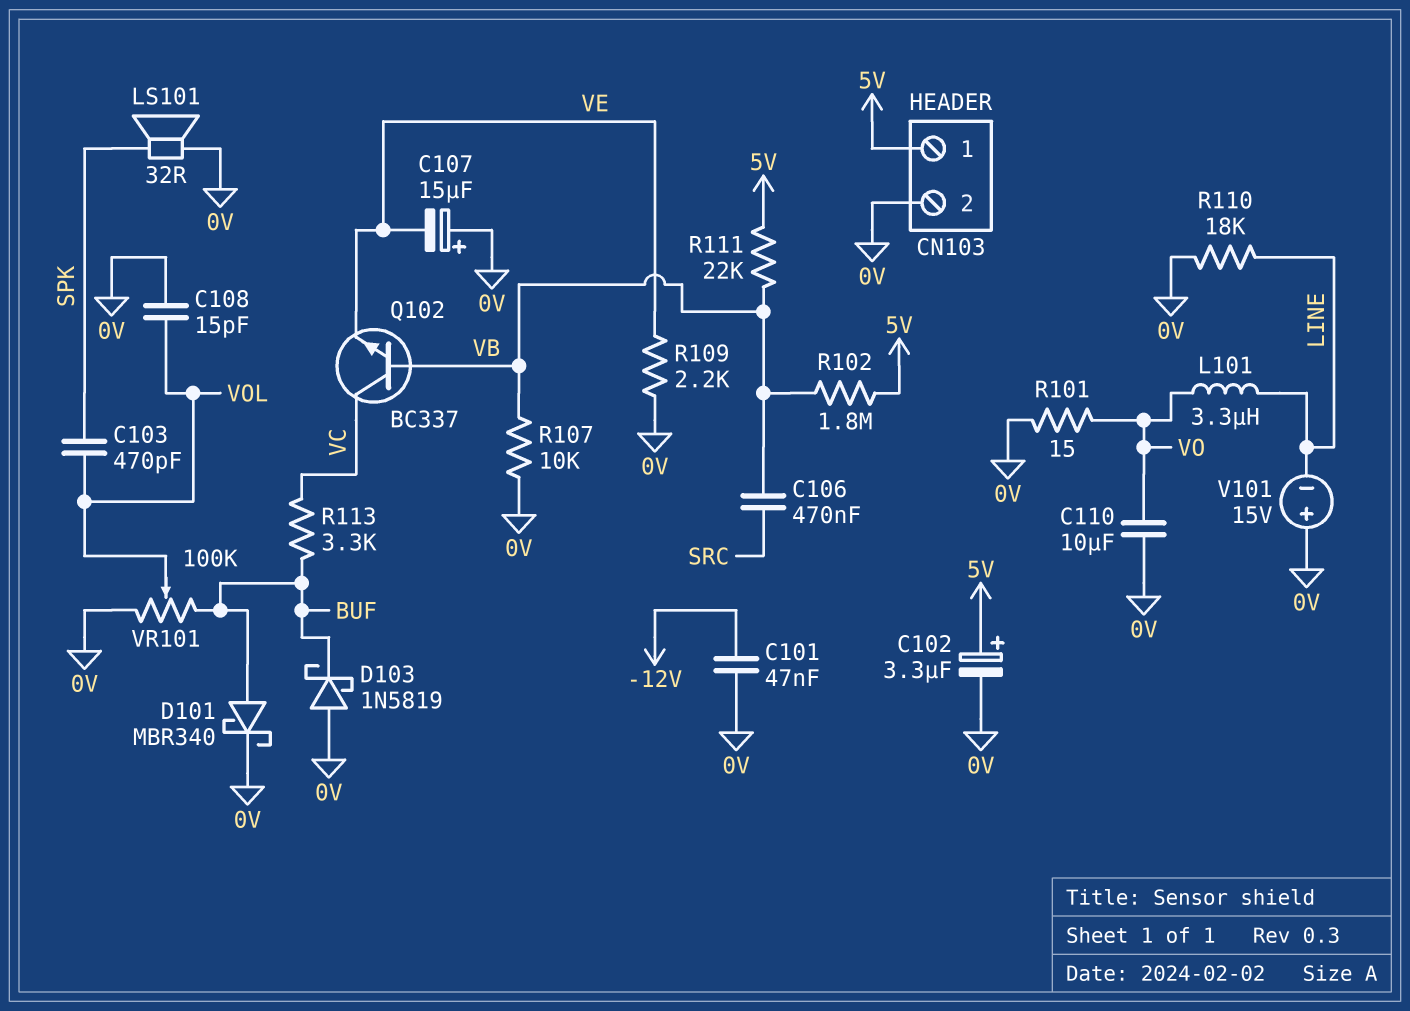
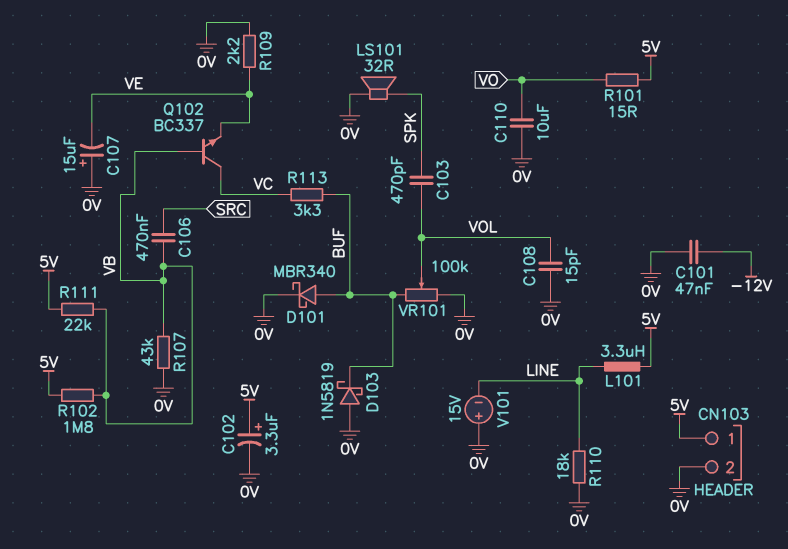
L101: 3.3uH (LINE, VO) -> 3.3uH (5V, LINE)
R101: 15 (0V, VO) -> 15 (5V, VO)
R107: 10k (0V, VB) -> 43k (0V, VB)

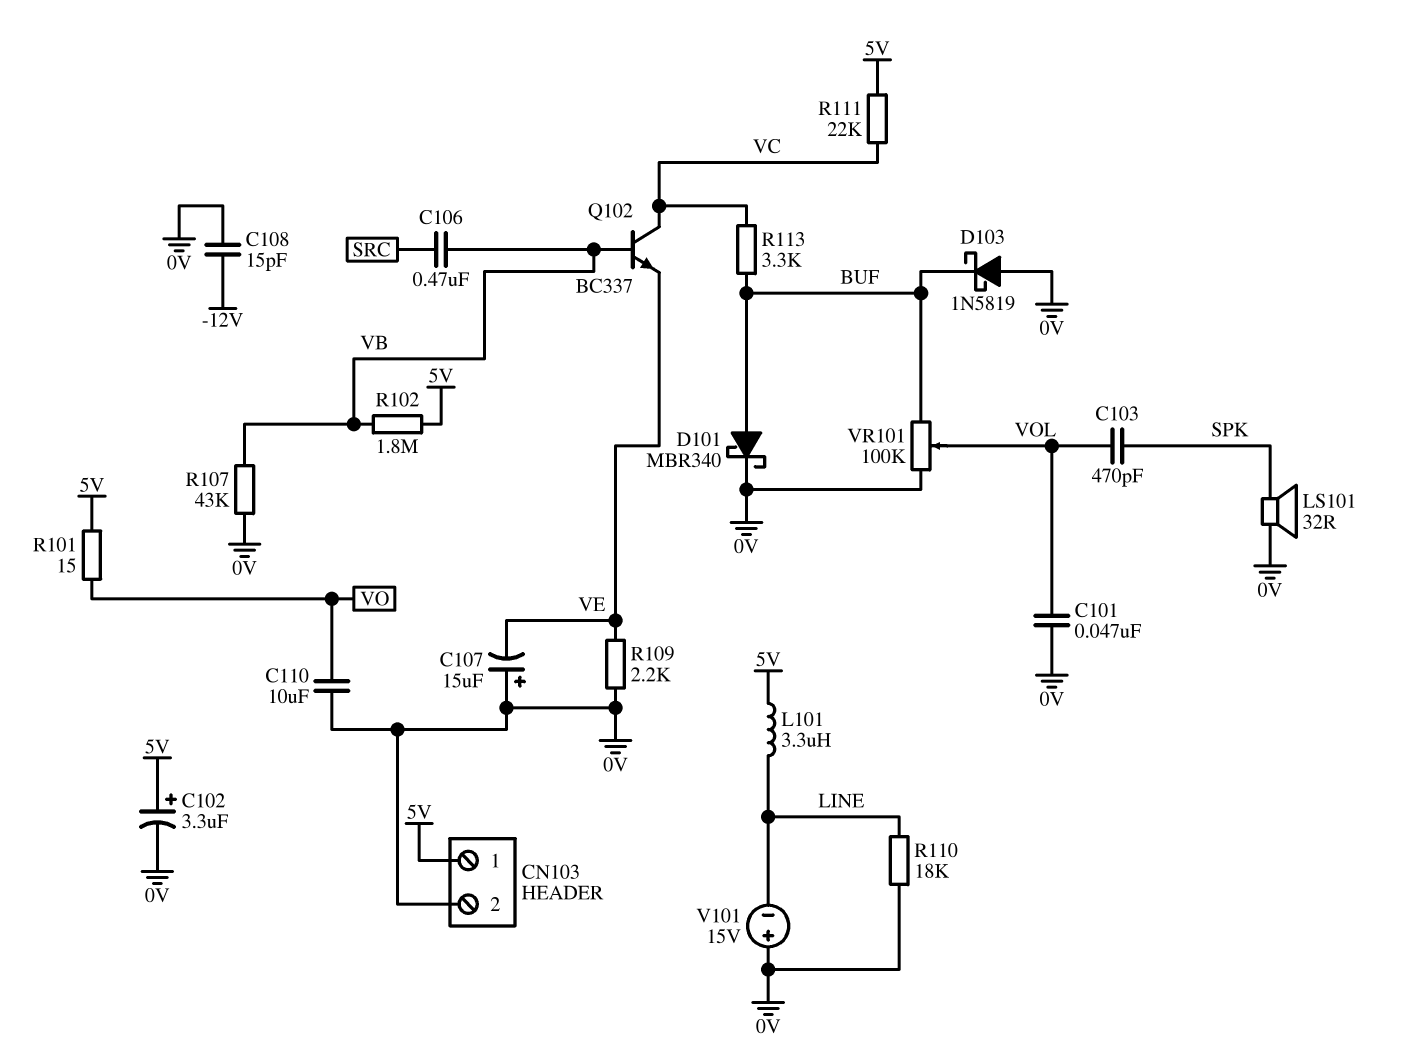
C101: 47nF (-12V, 0V) -> 47nF (0V, VOL)
C108: 15pF (0V, VOL) -> 15pF (-12V, 0V)
R111: 22k (5V, VB) -> 22k (5V, VC)

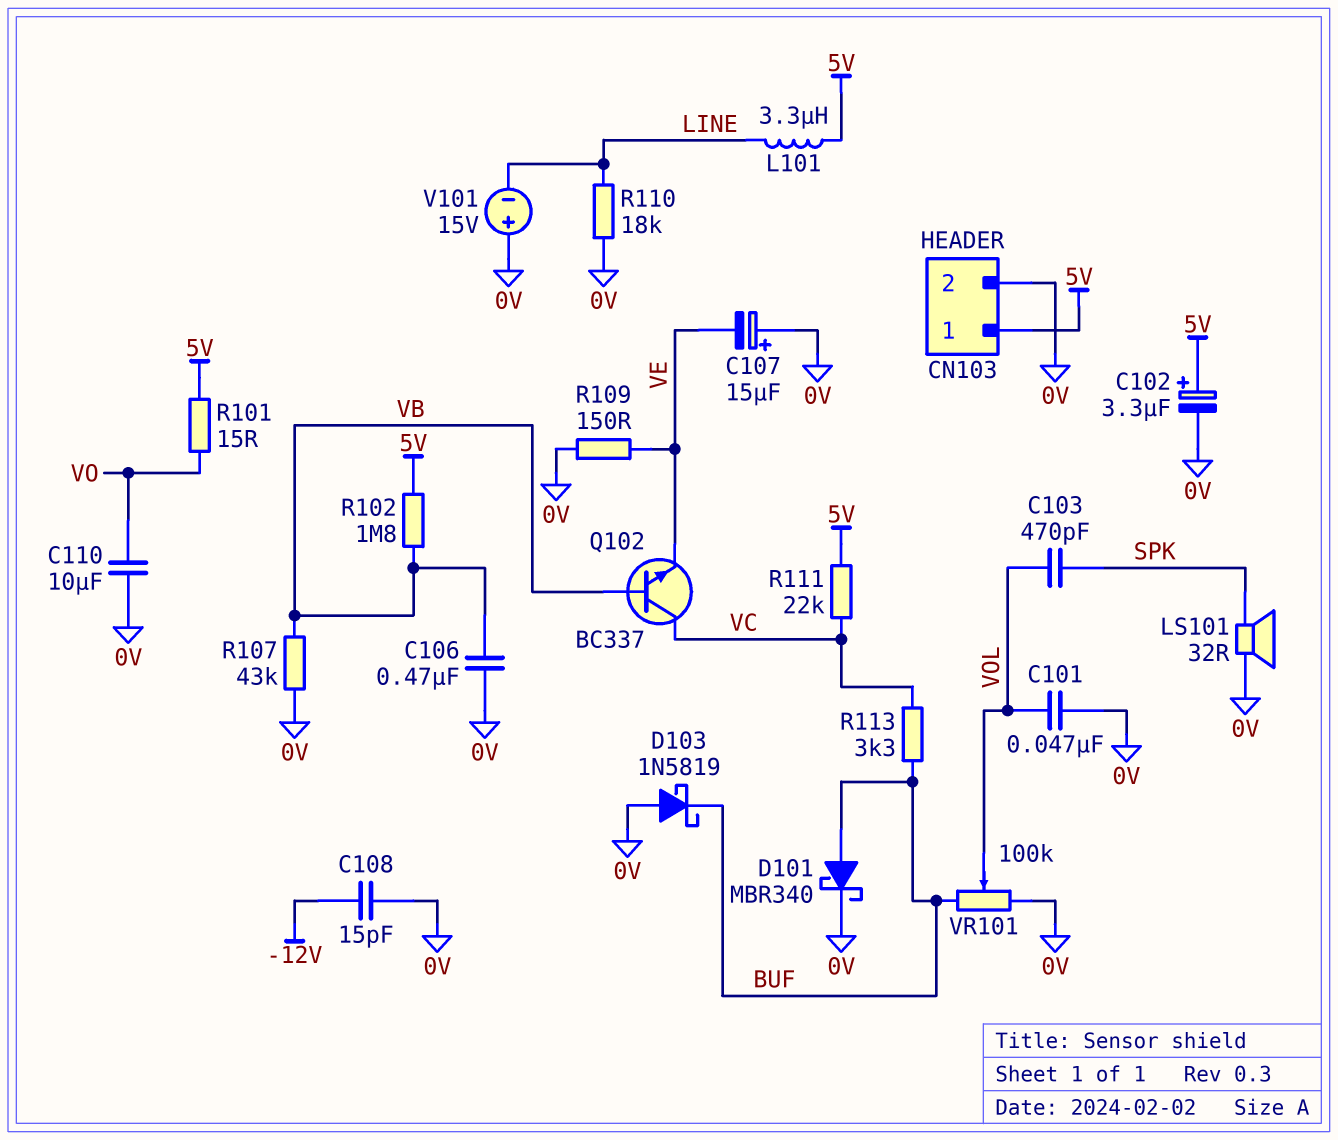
C106: 470nF (SRC, VB) -> 470nF (0V, VB)
R109: 2.2k (0V, VE) -> 150 (0V, VE)

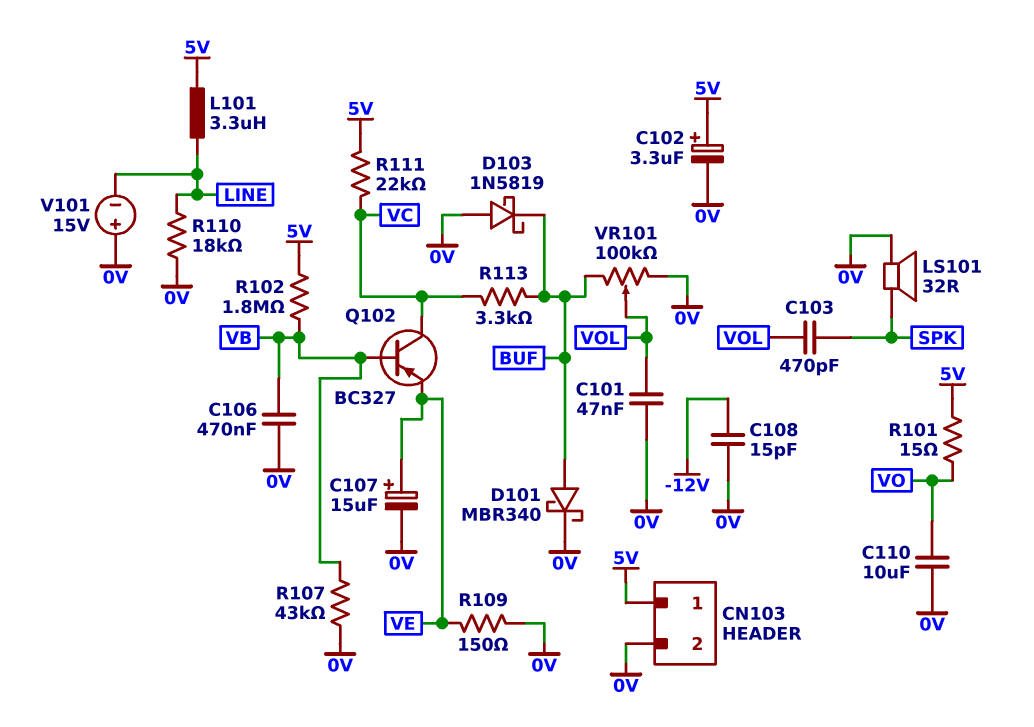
C107: 15uF (plus 0V, minus VE) -> 15uF (plus VE, minus 0V)
Q102: NPN BC337 (B VB, C VC, E VE) -> PNP BC327 (B VB, C VC, E VE)

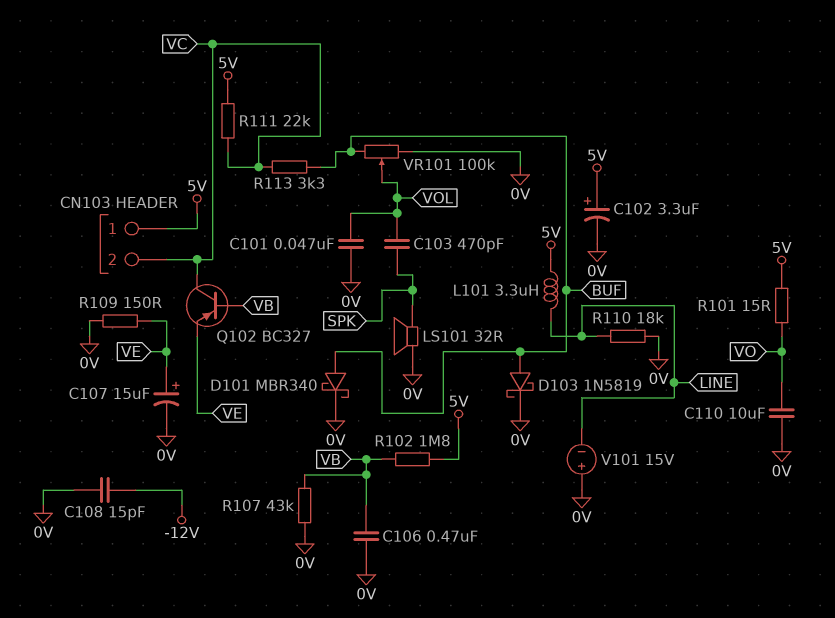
CN103 pin 2: 0V -> VC
D103: schottky 1N5819 (A 0V, K BUF) -> schottky 1N5819 (A BUF, K 0V)

